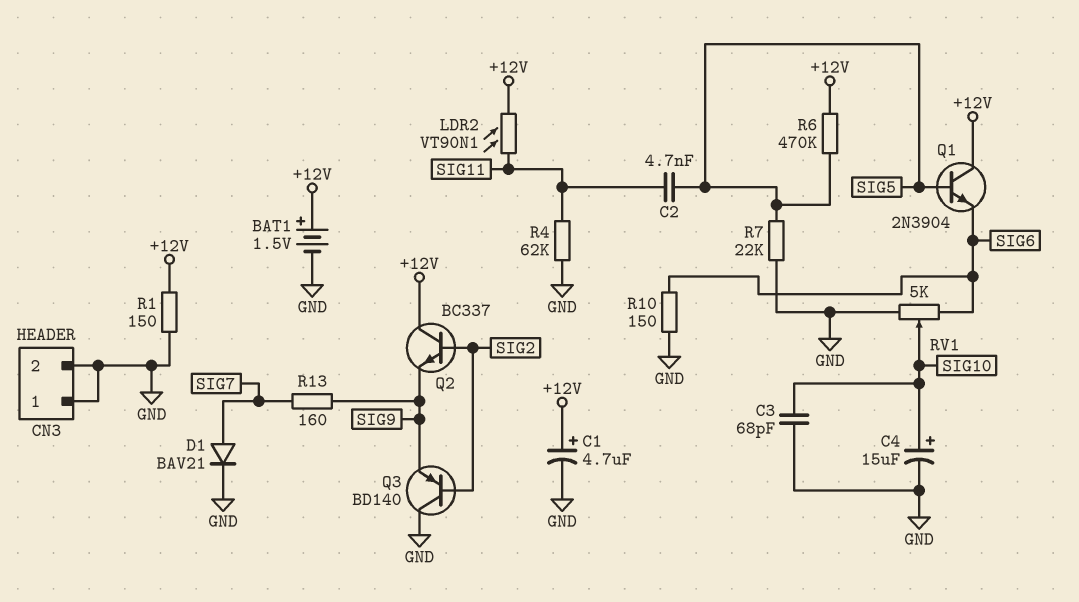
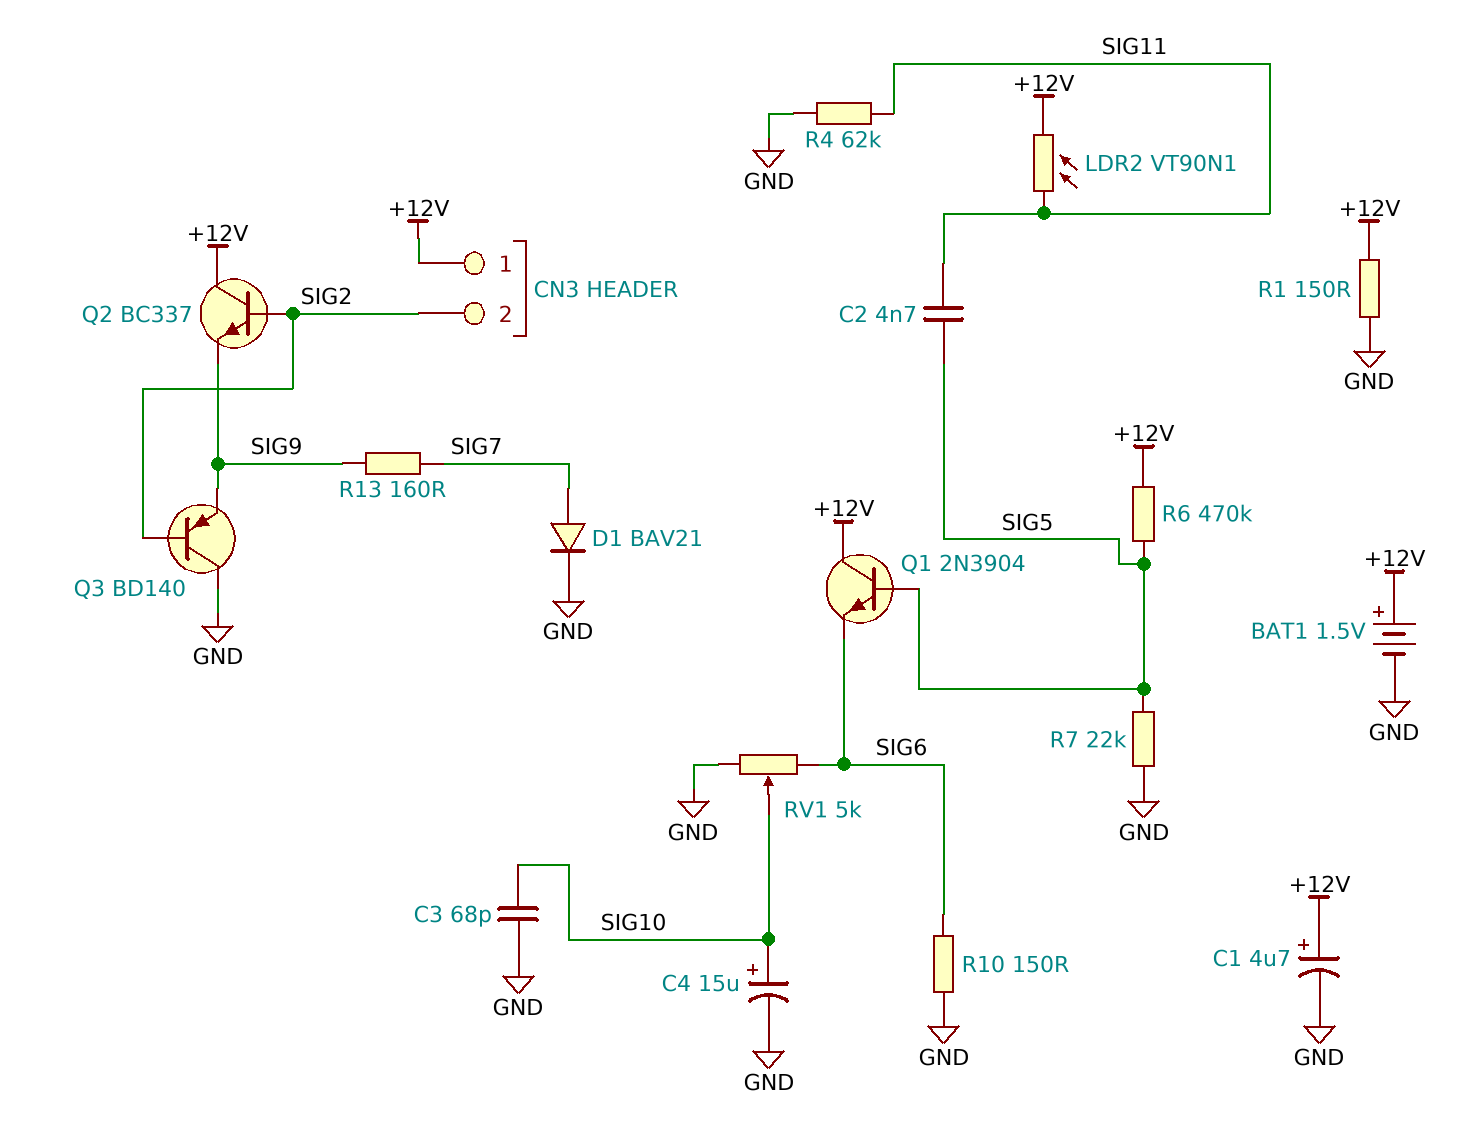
CN3 pin 1: GND -> +12V
CN3 pin 2: GND -> SIG2

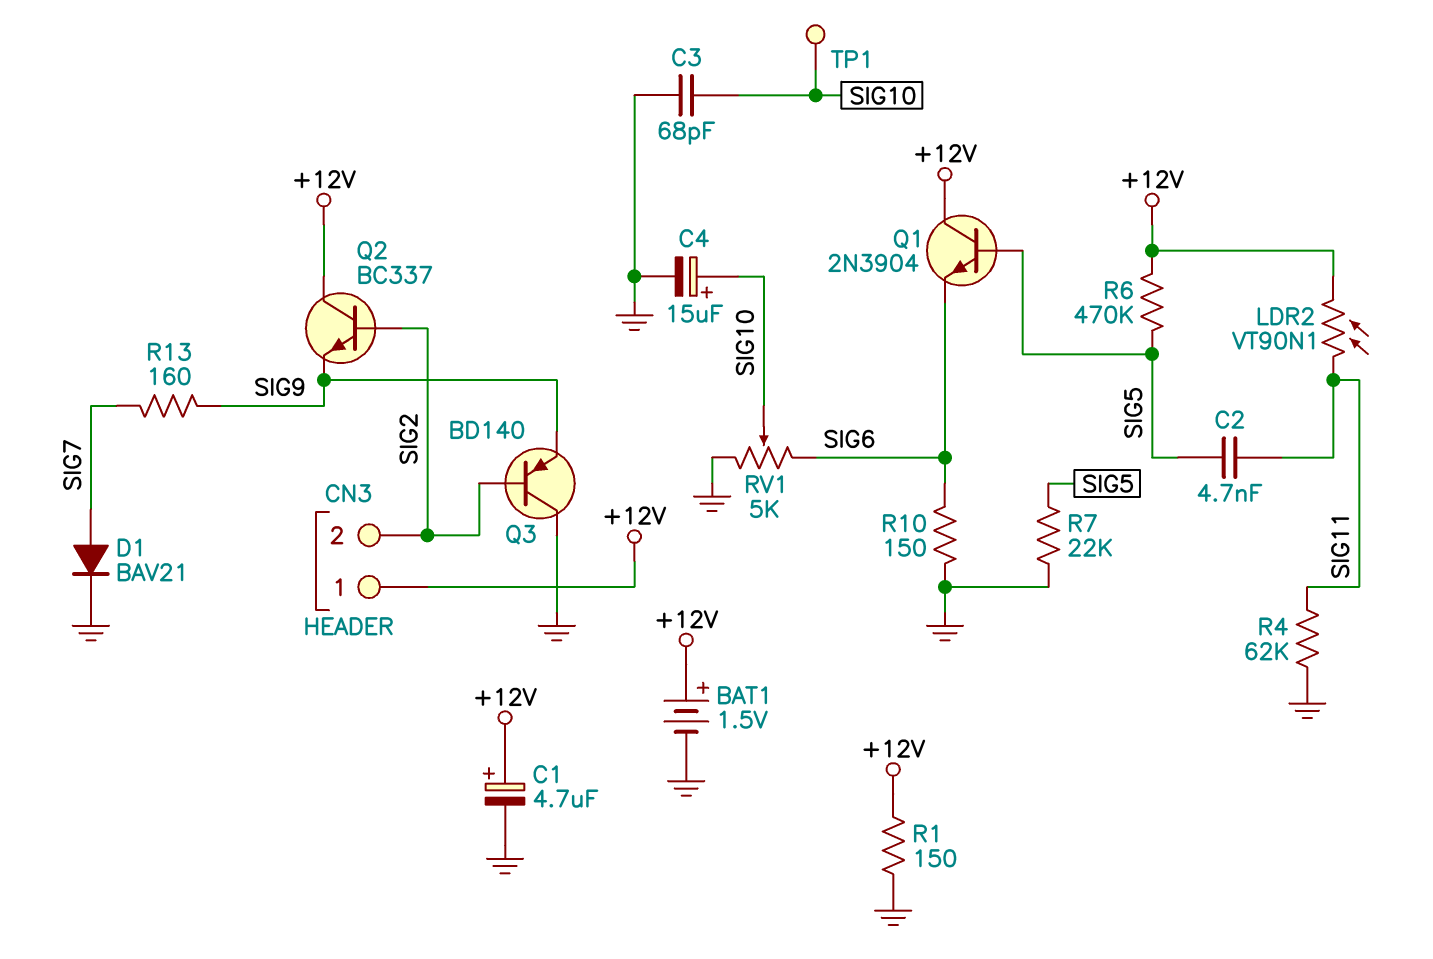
TP1: none -> test point (SIG10)

